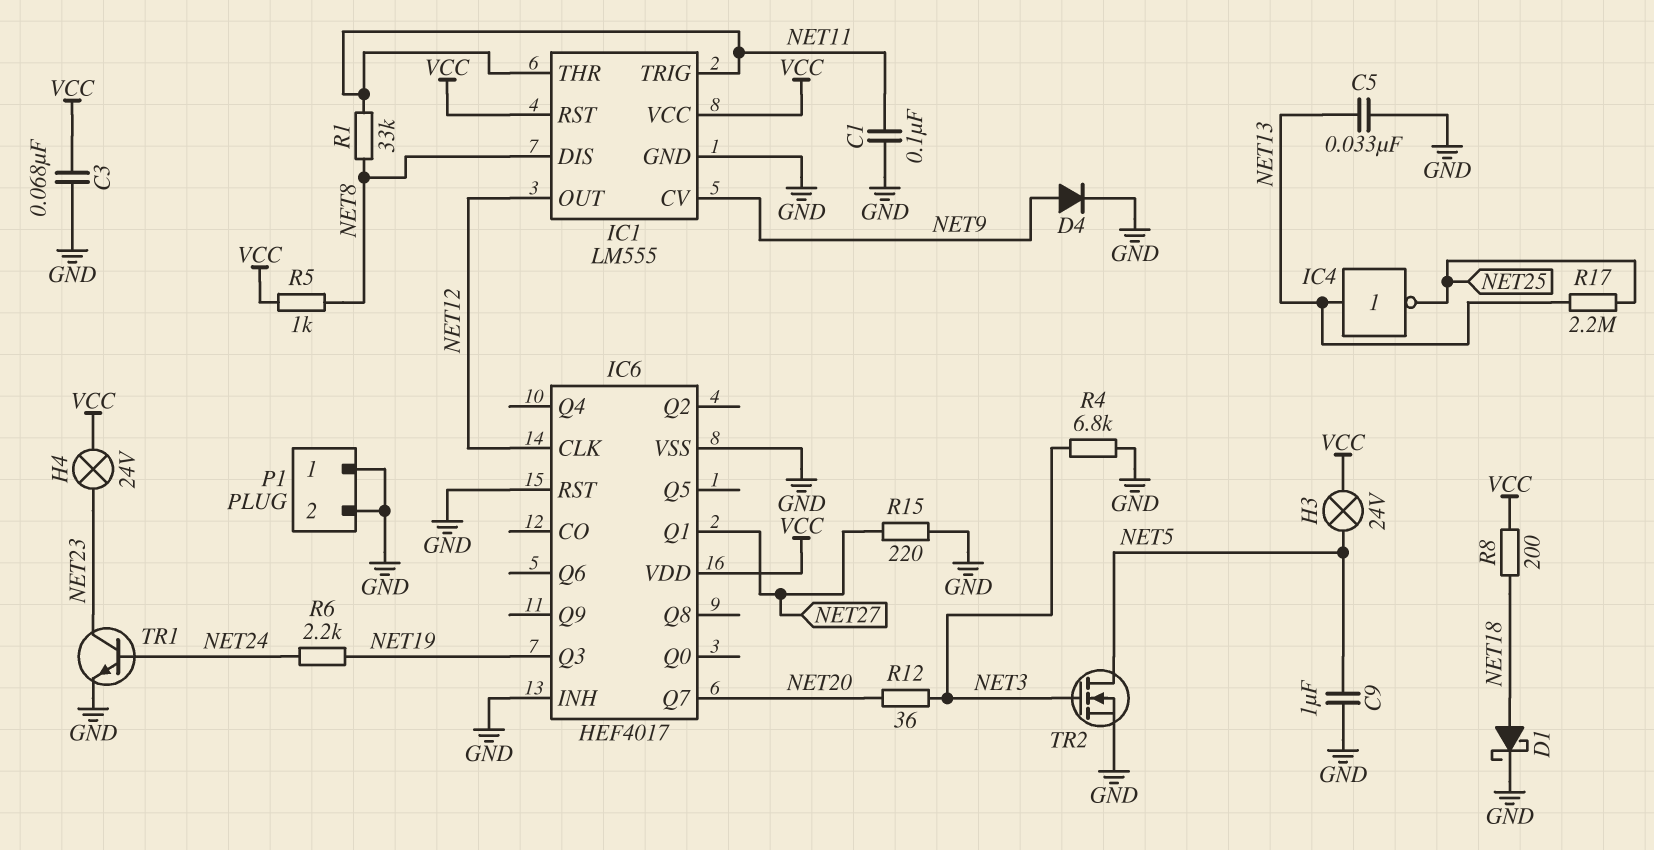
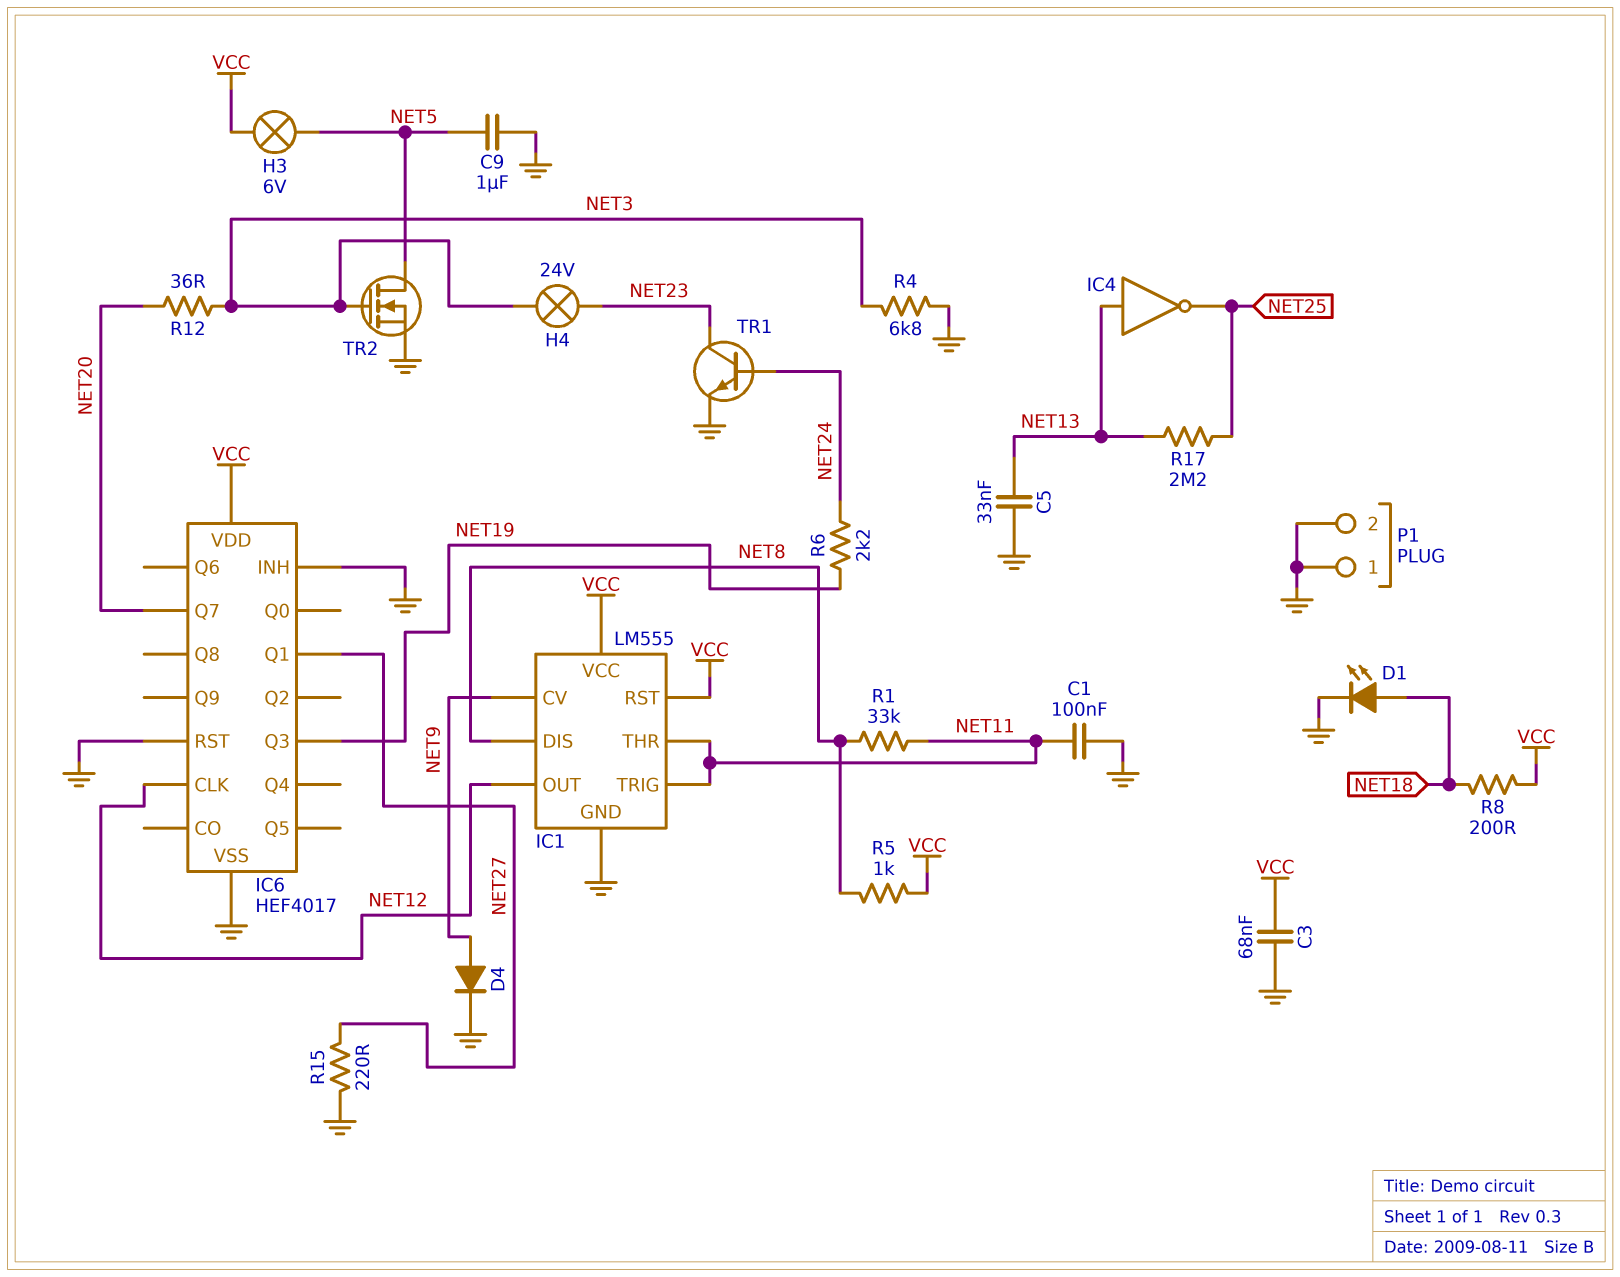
D1: schottky (A NET18, K GND) -> LED (A NET18, K GND)
H3: lamp 24V (NET5, VCC) -> lamp 6V (NET5, VCC)
H4: lamp 24V (NET23, VCC) -> lamp 24V (NET3, NET23)

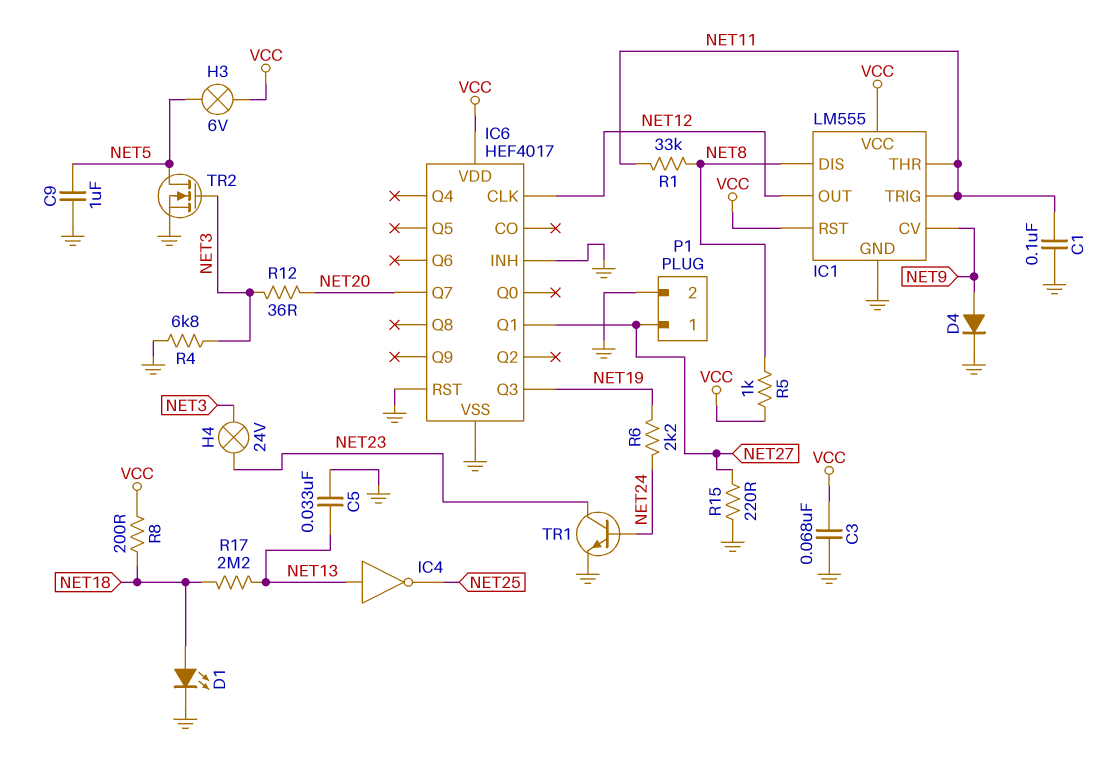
P1 pin 1: GND -> NET27
R17: 2.2M (NET13, NET25) -> 2.2M (NET13, NET18)

